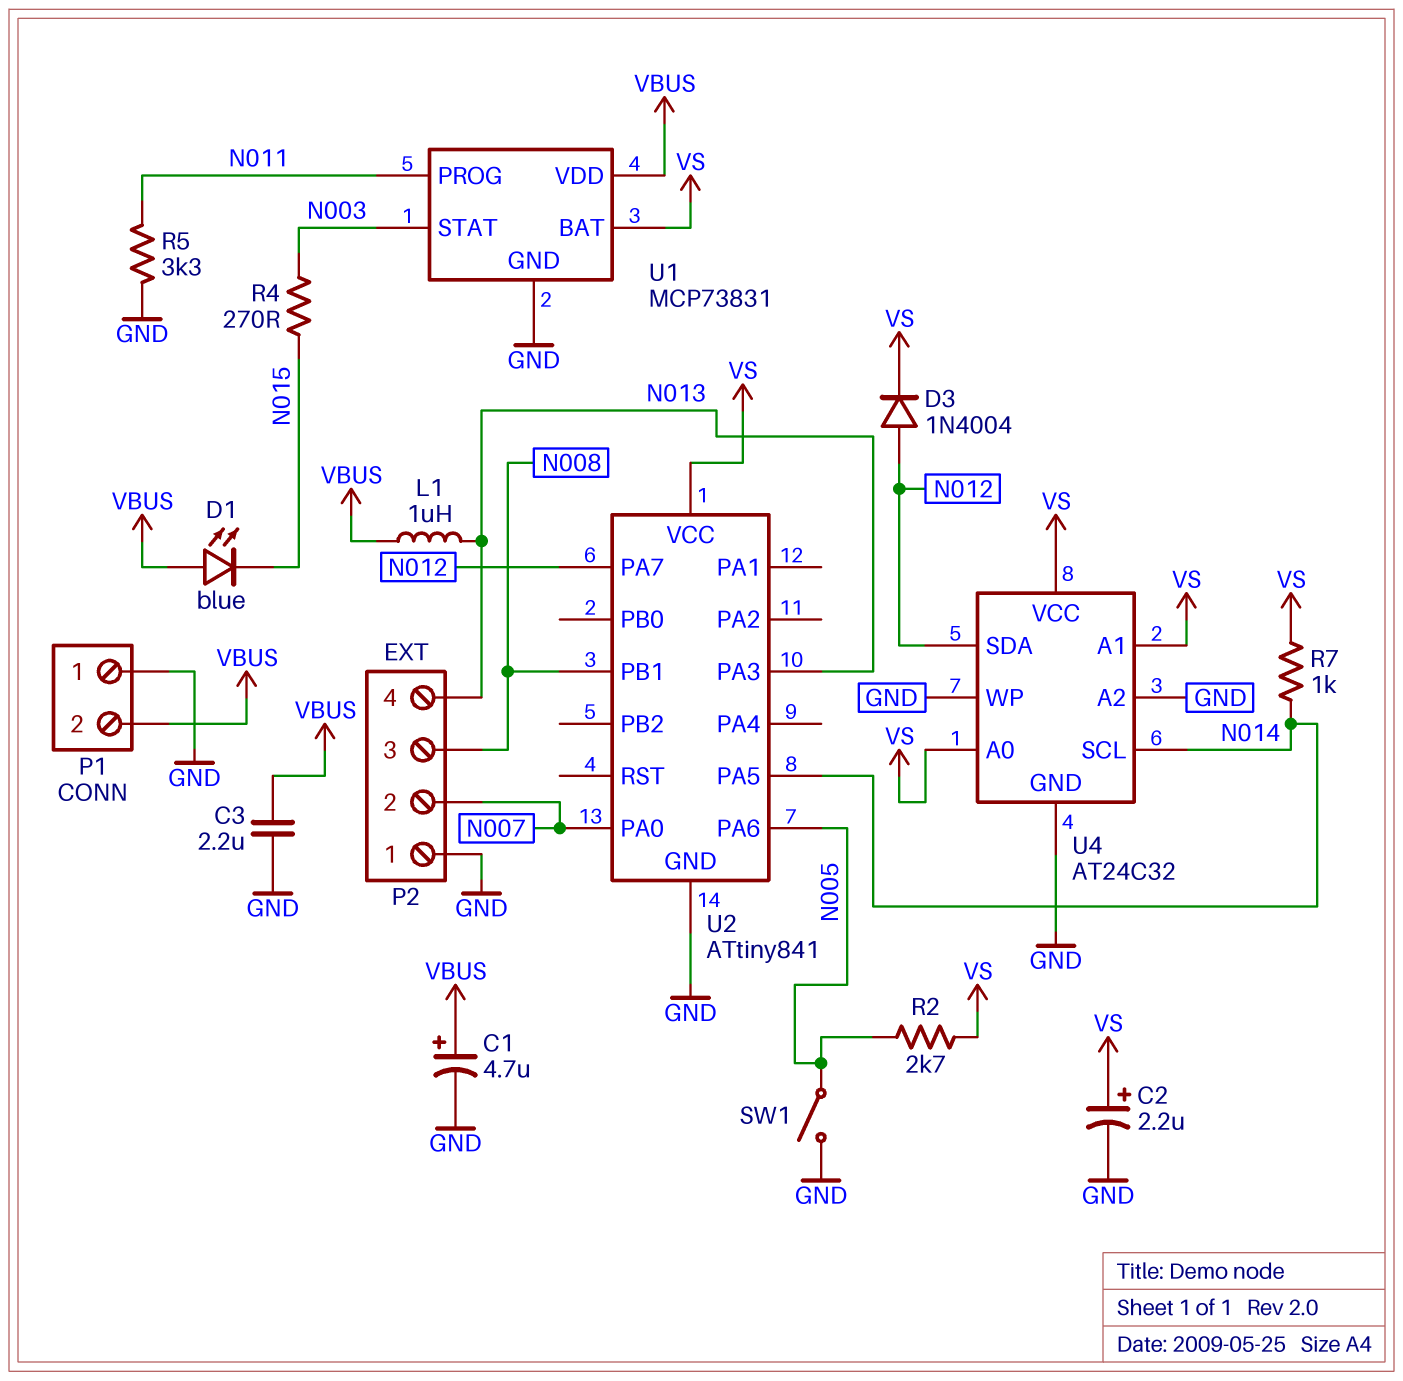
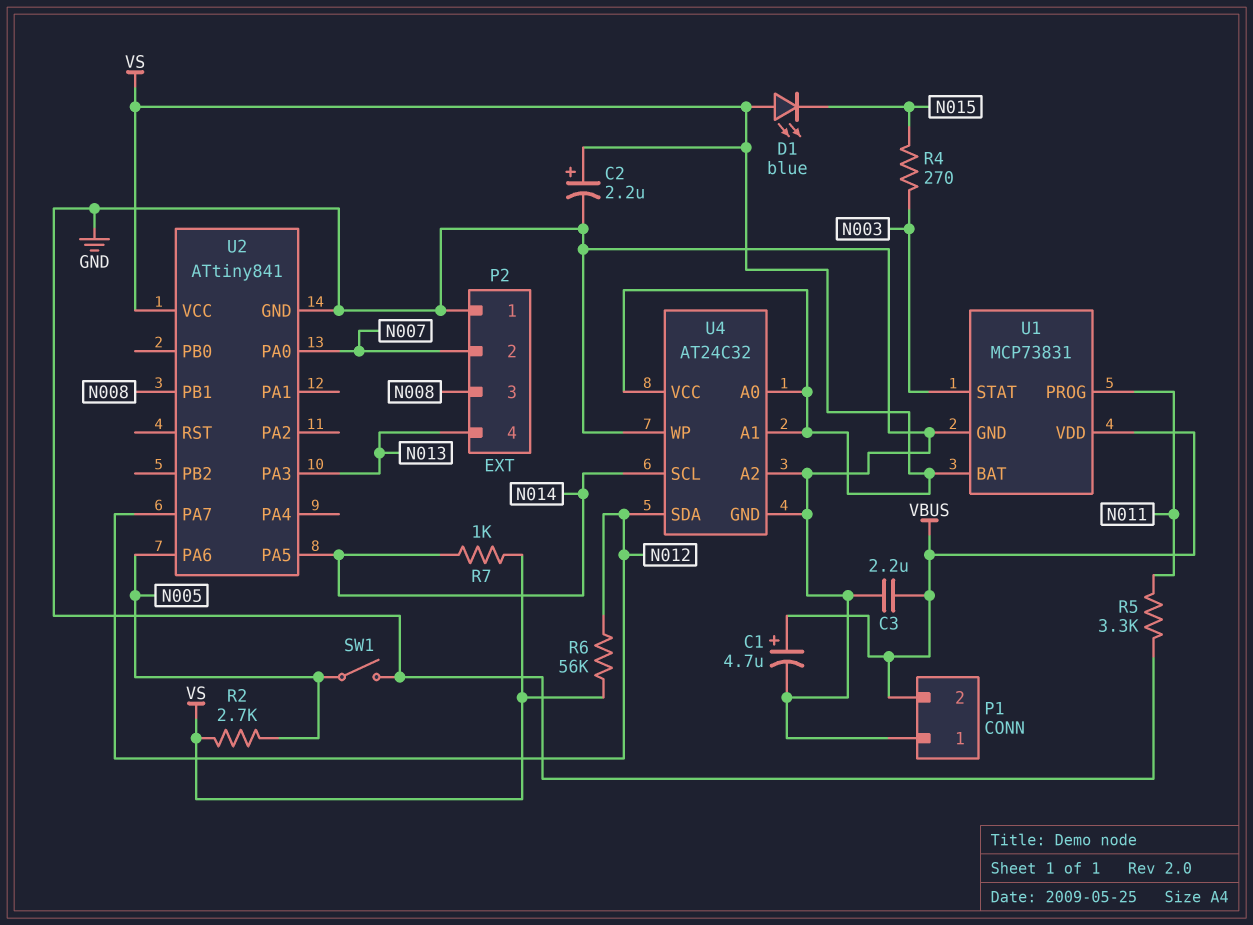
D1: LED blue (A VBUS, K N015) -> LED blue (A VS, K N015)
D3: diode 1N4004 (A N012, K VS) -> none
L1: 1uH (N013, VBUS) -> none
R6: none -> 56k (N012, VS)

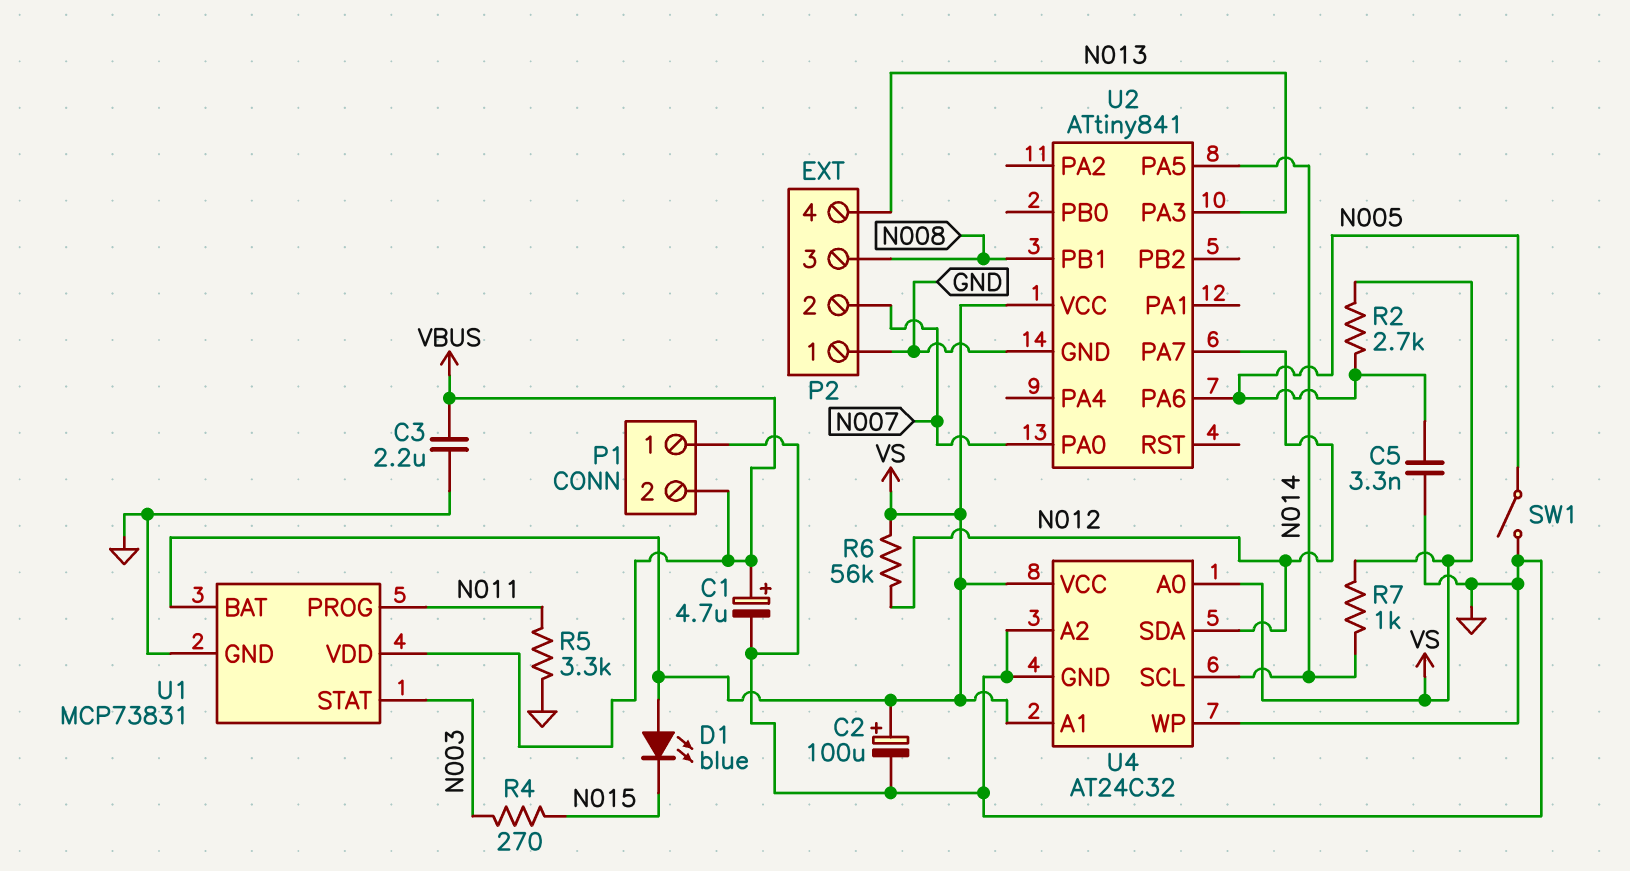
C2: 2.2uF (plus VS, minus GND) -> 100uF (plus VS, minus GND)
C5: none -> 3.3nF (GND, N005)

